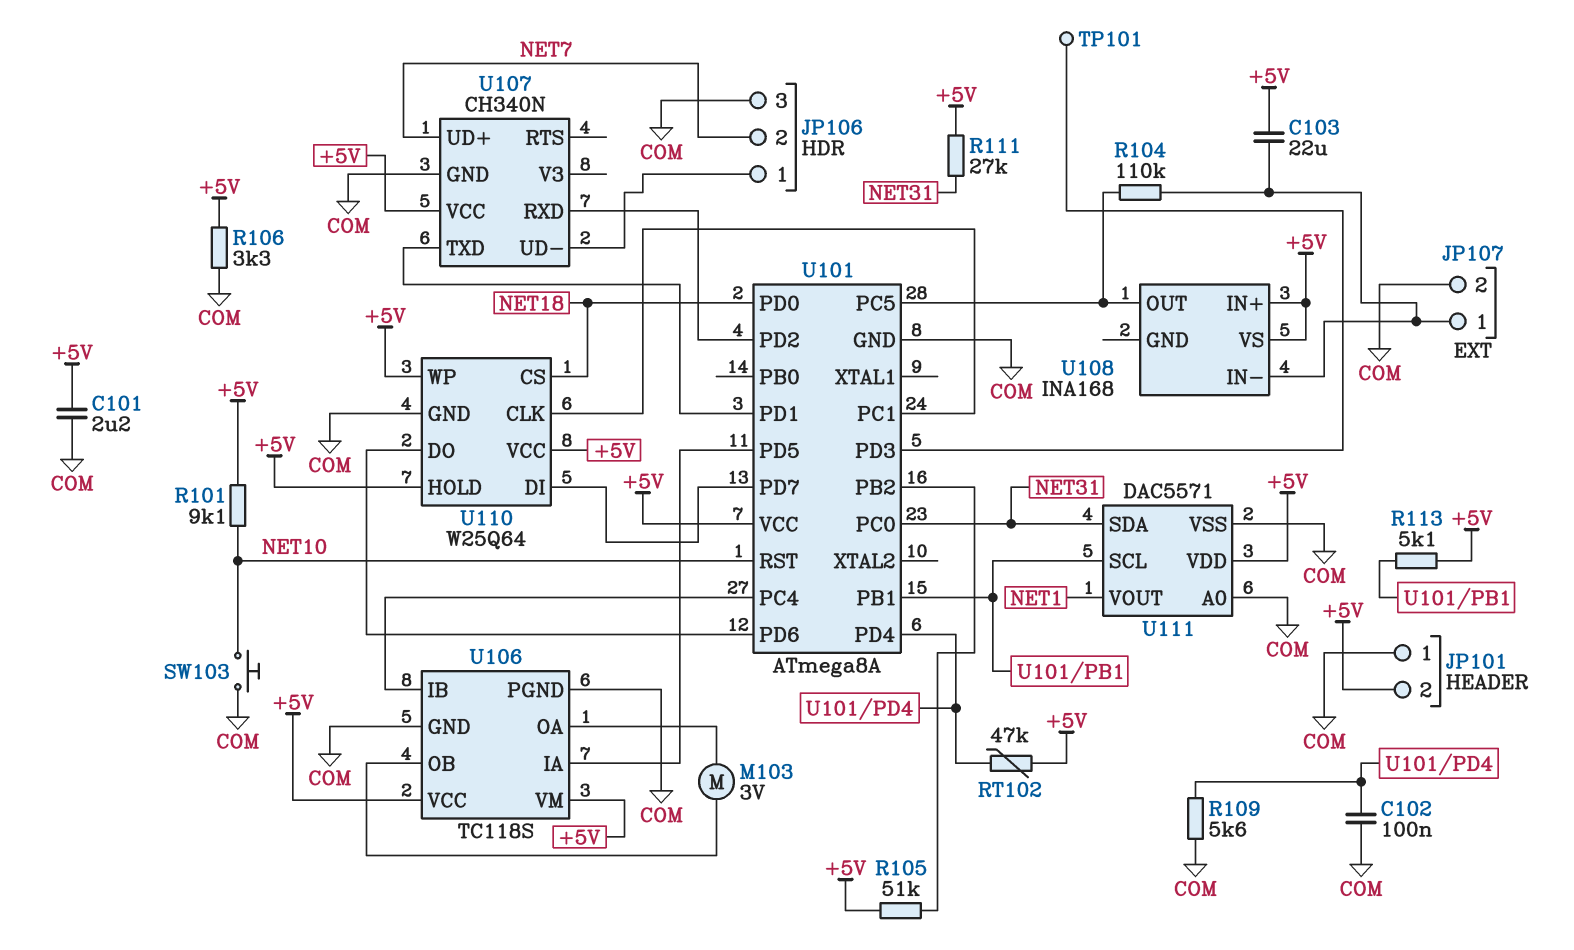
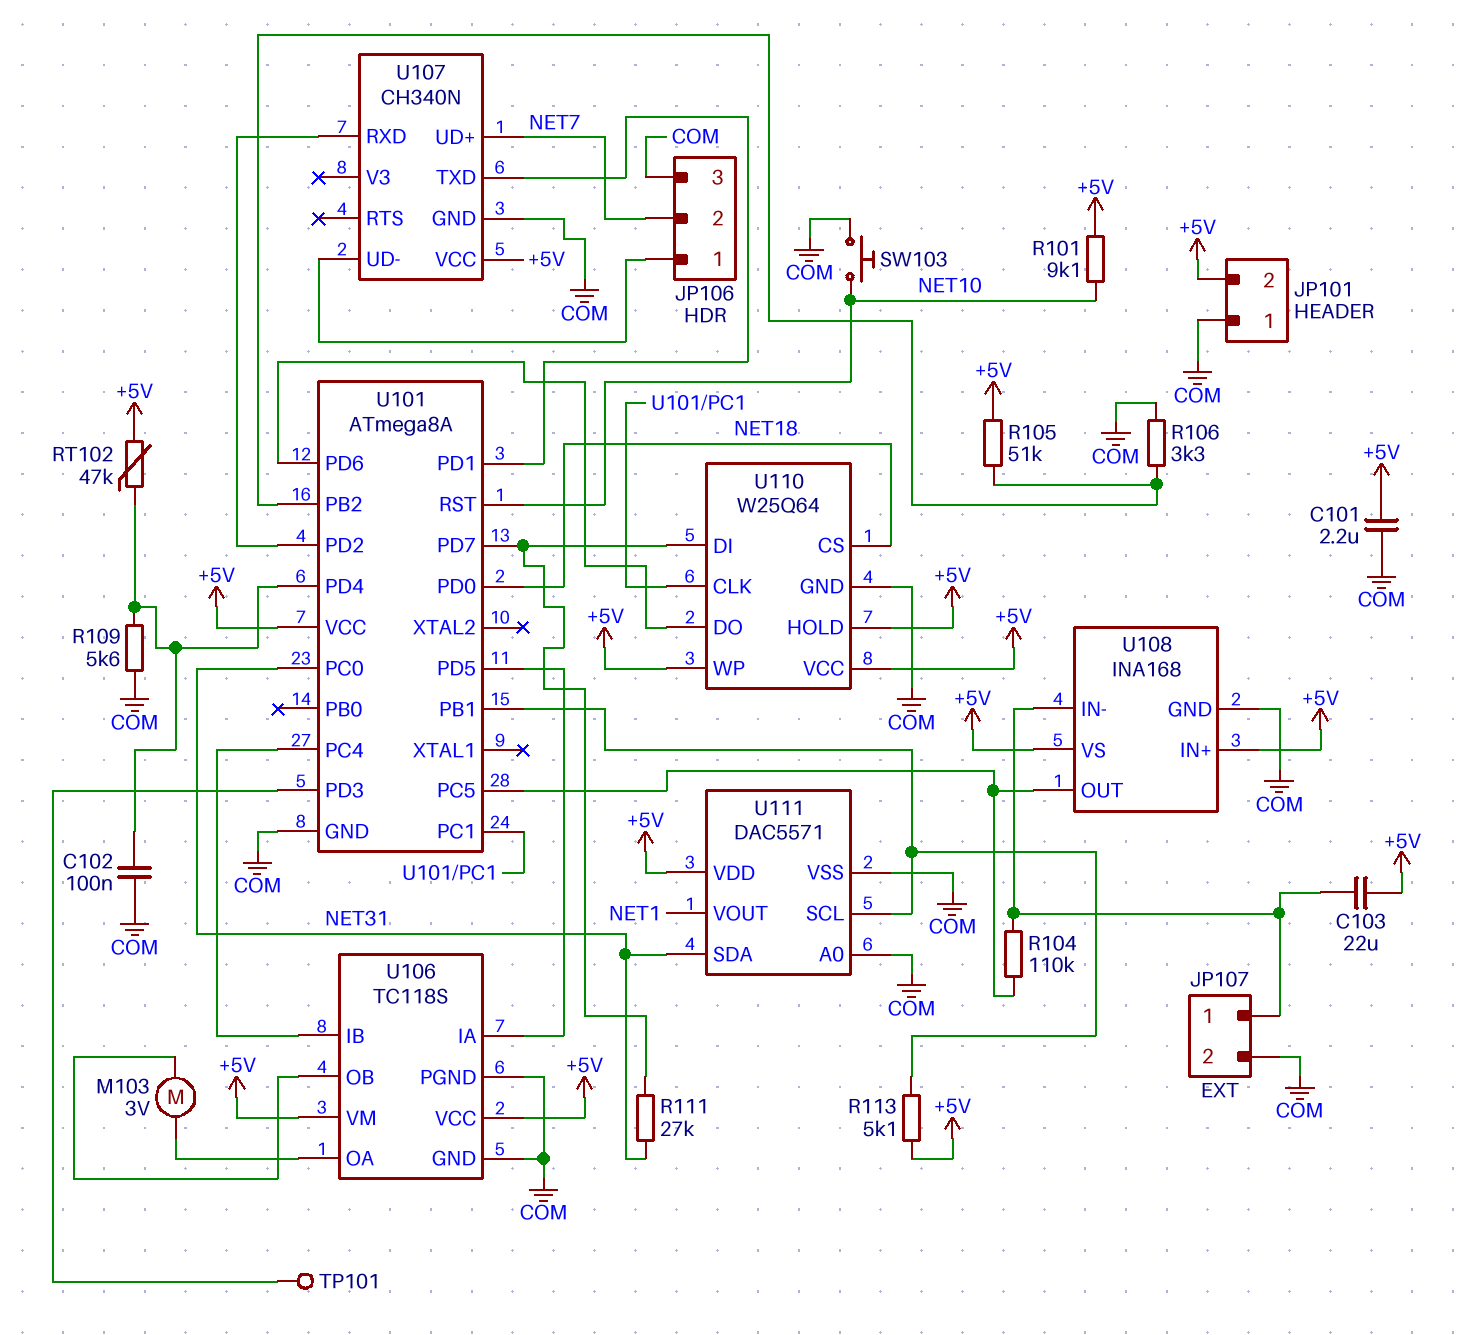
R106: 3.3k (+5V, COM) -> 3.3k (COM, U101/PB2)
R111: 27k (+5V, NET31) -> 27k (NET31, U101/PD7)
U108 pin GND: none -> COM

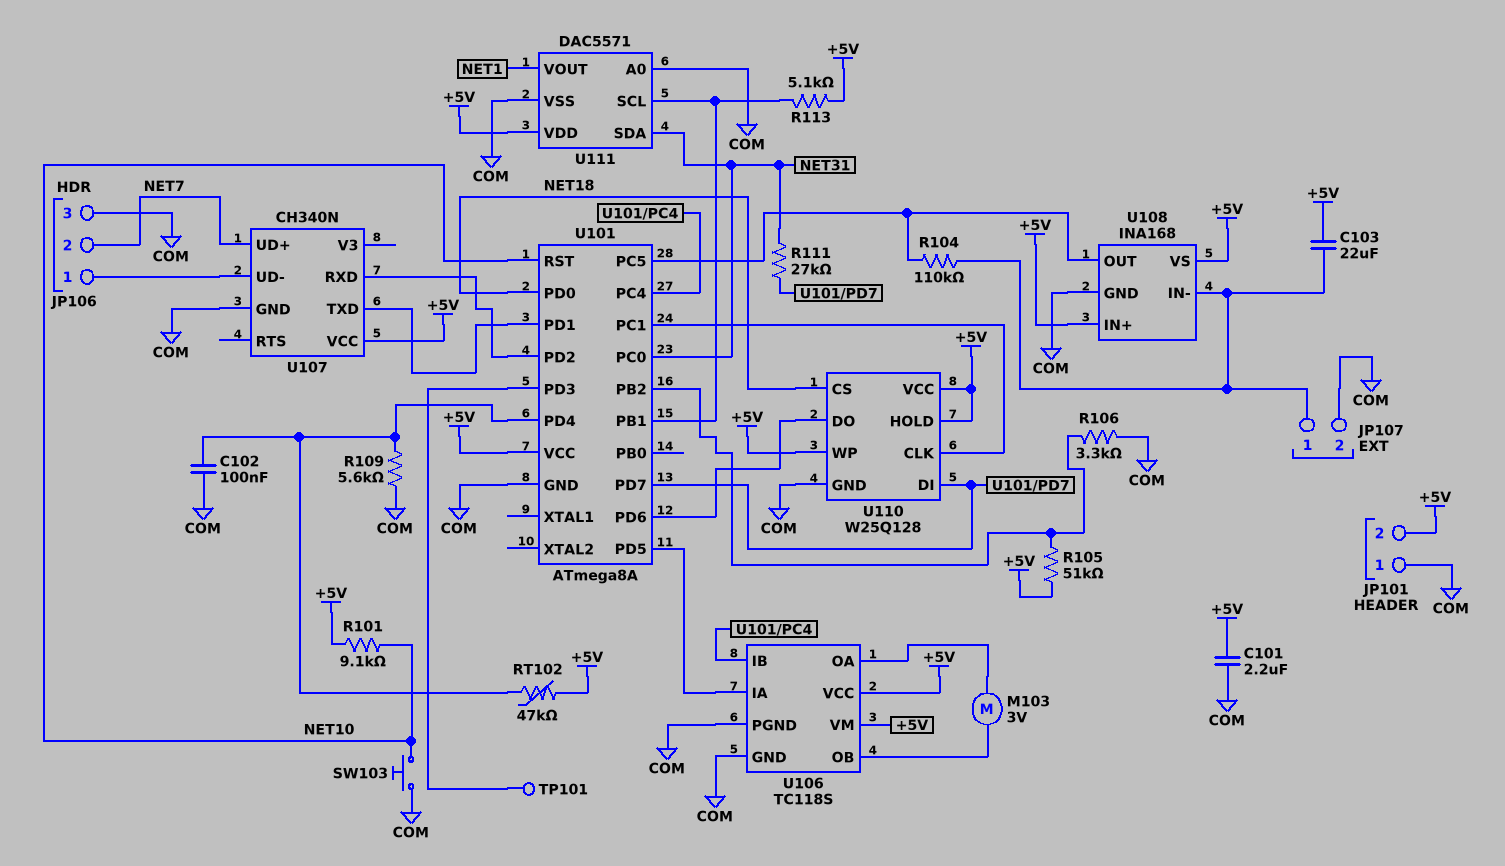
U110: W25Q64 -> W25Q128

